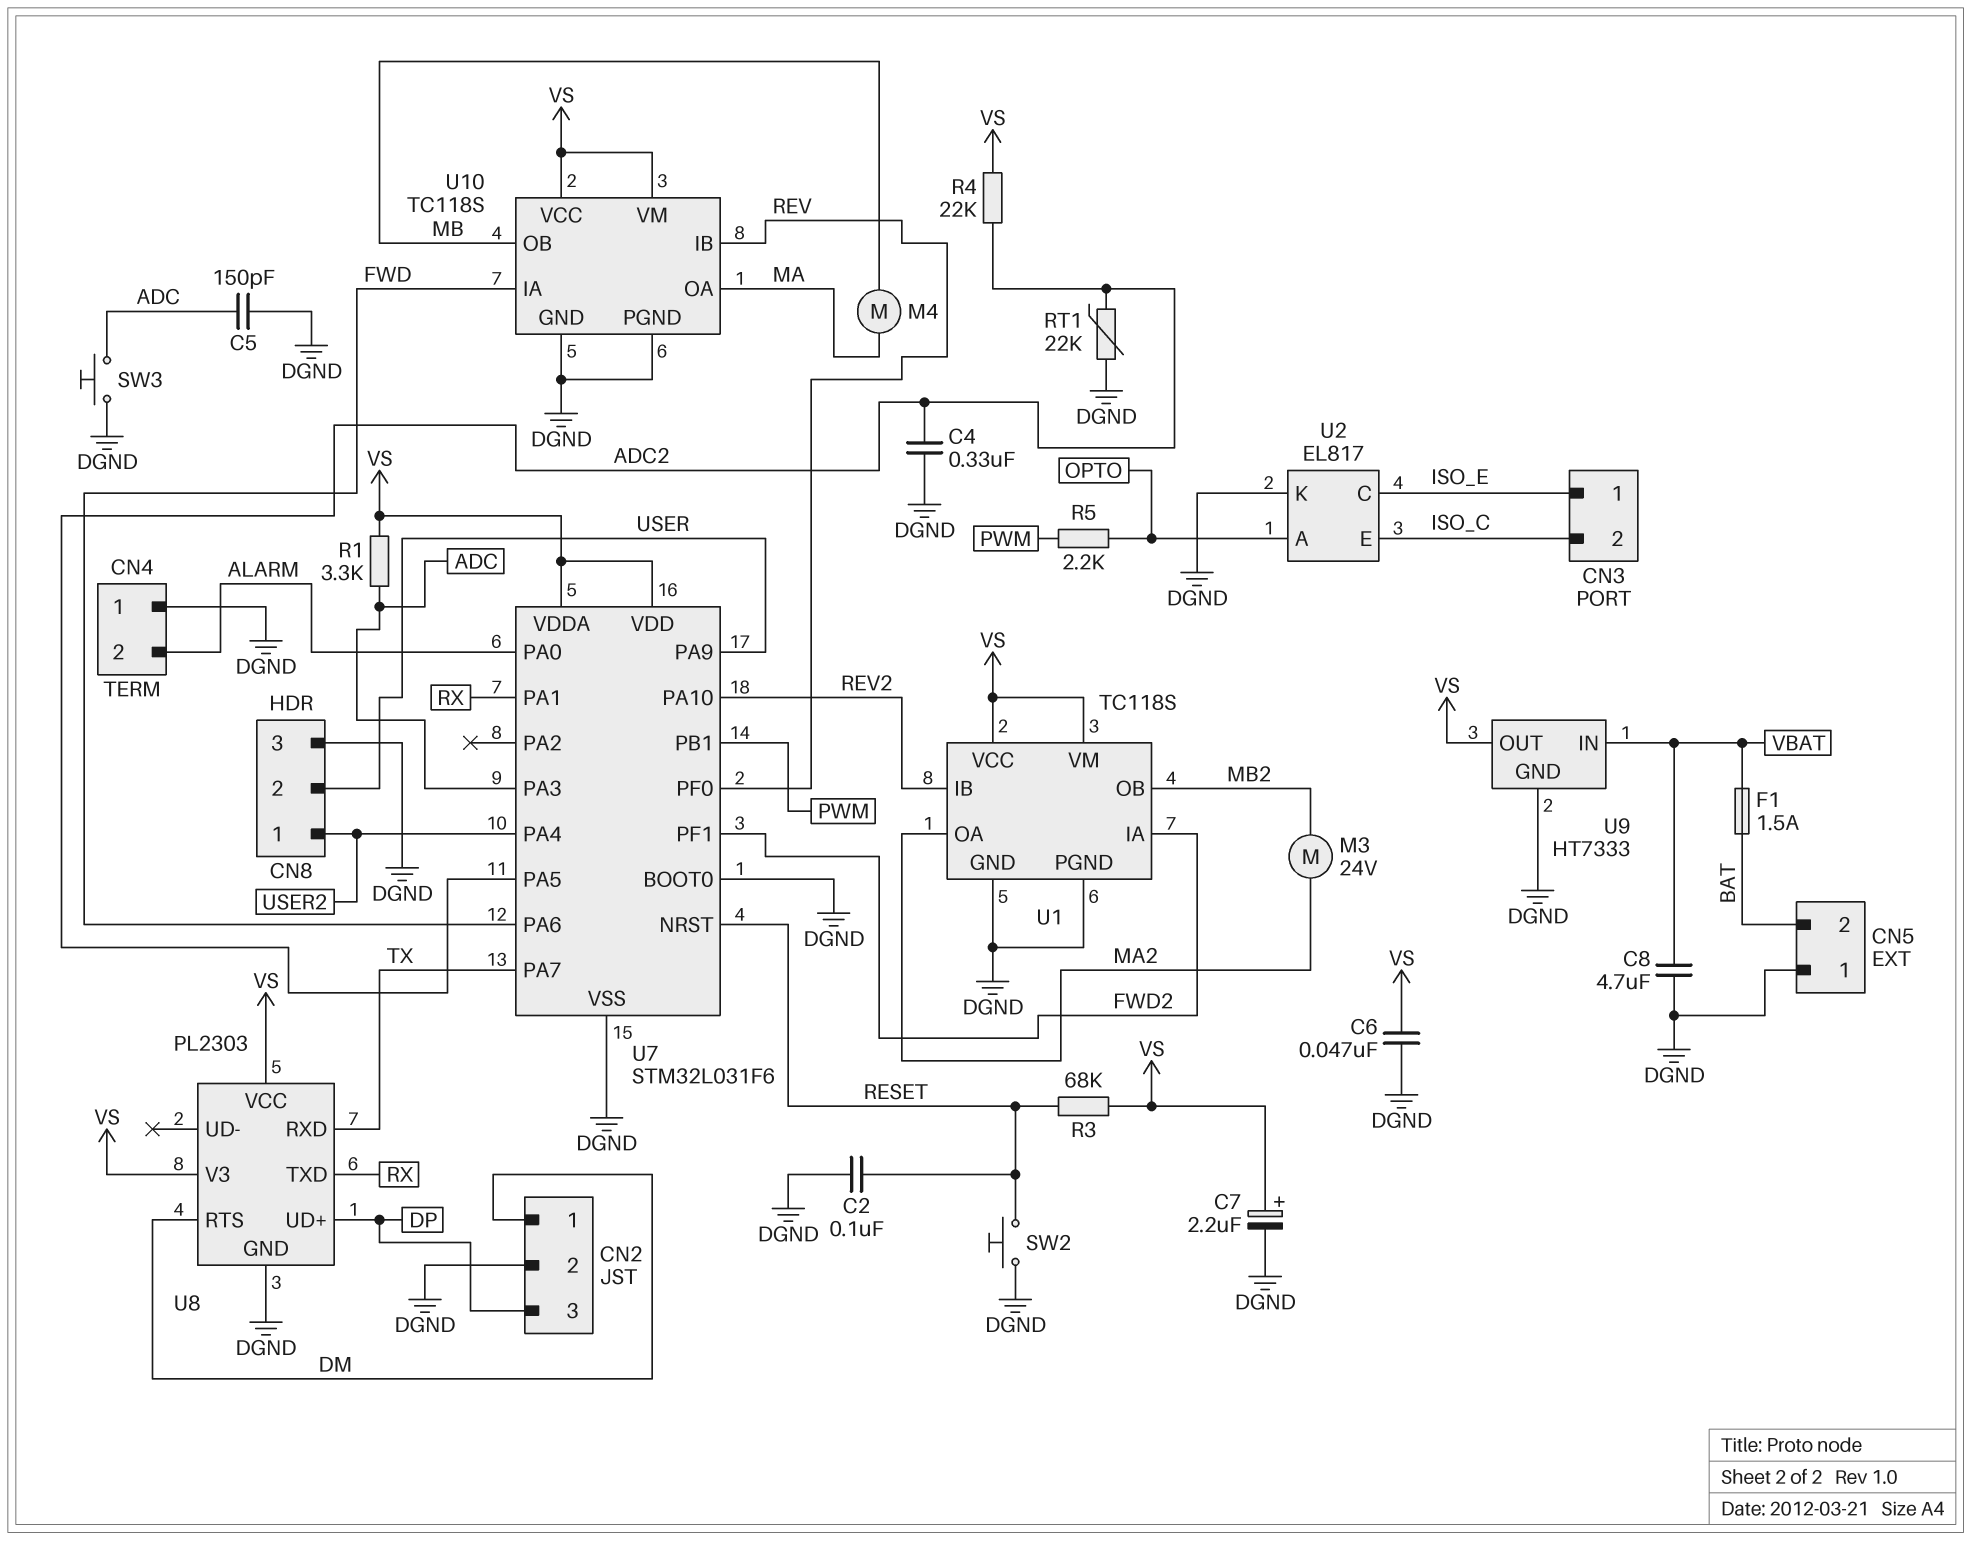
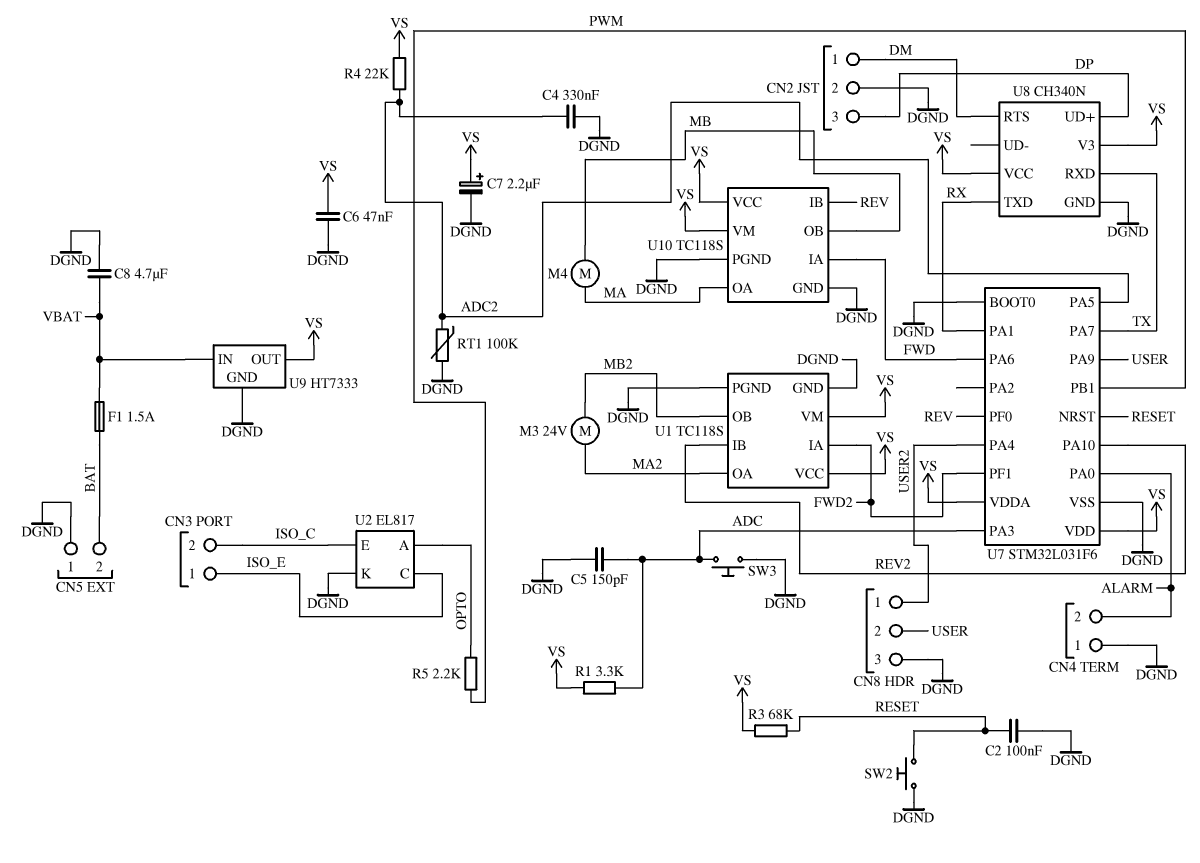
RT1: 22k (ADC2, DGND) -> 100k (ADC2, DGND)
U8: PL2303 -> CH340N

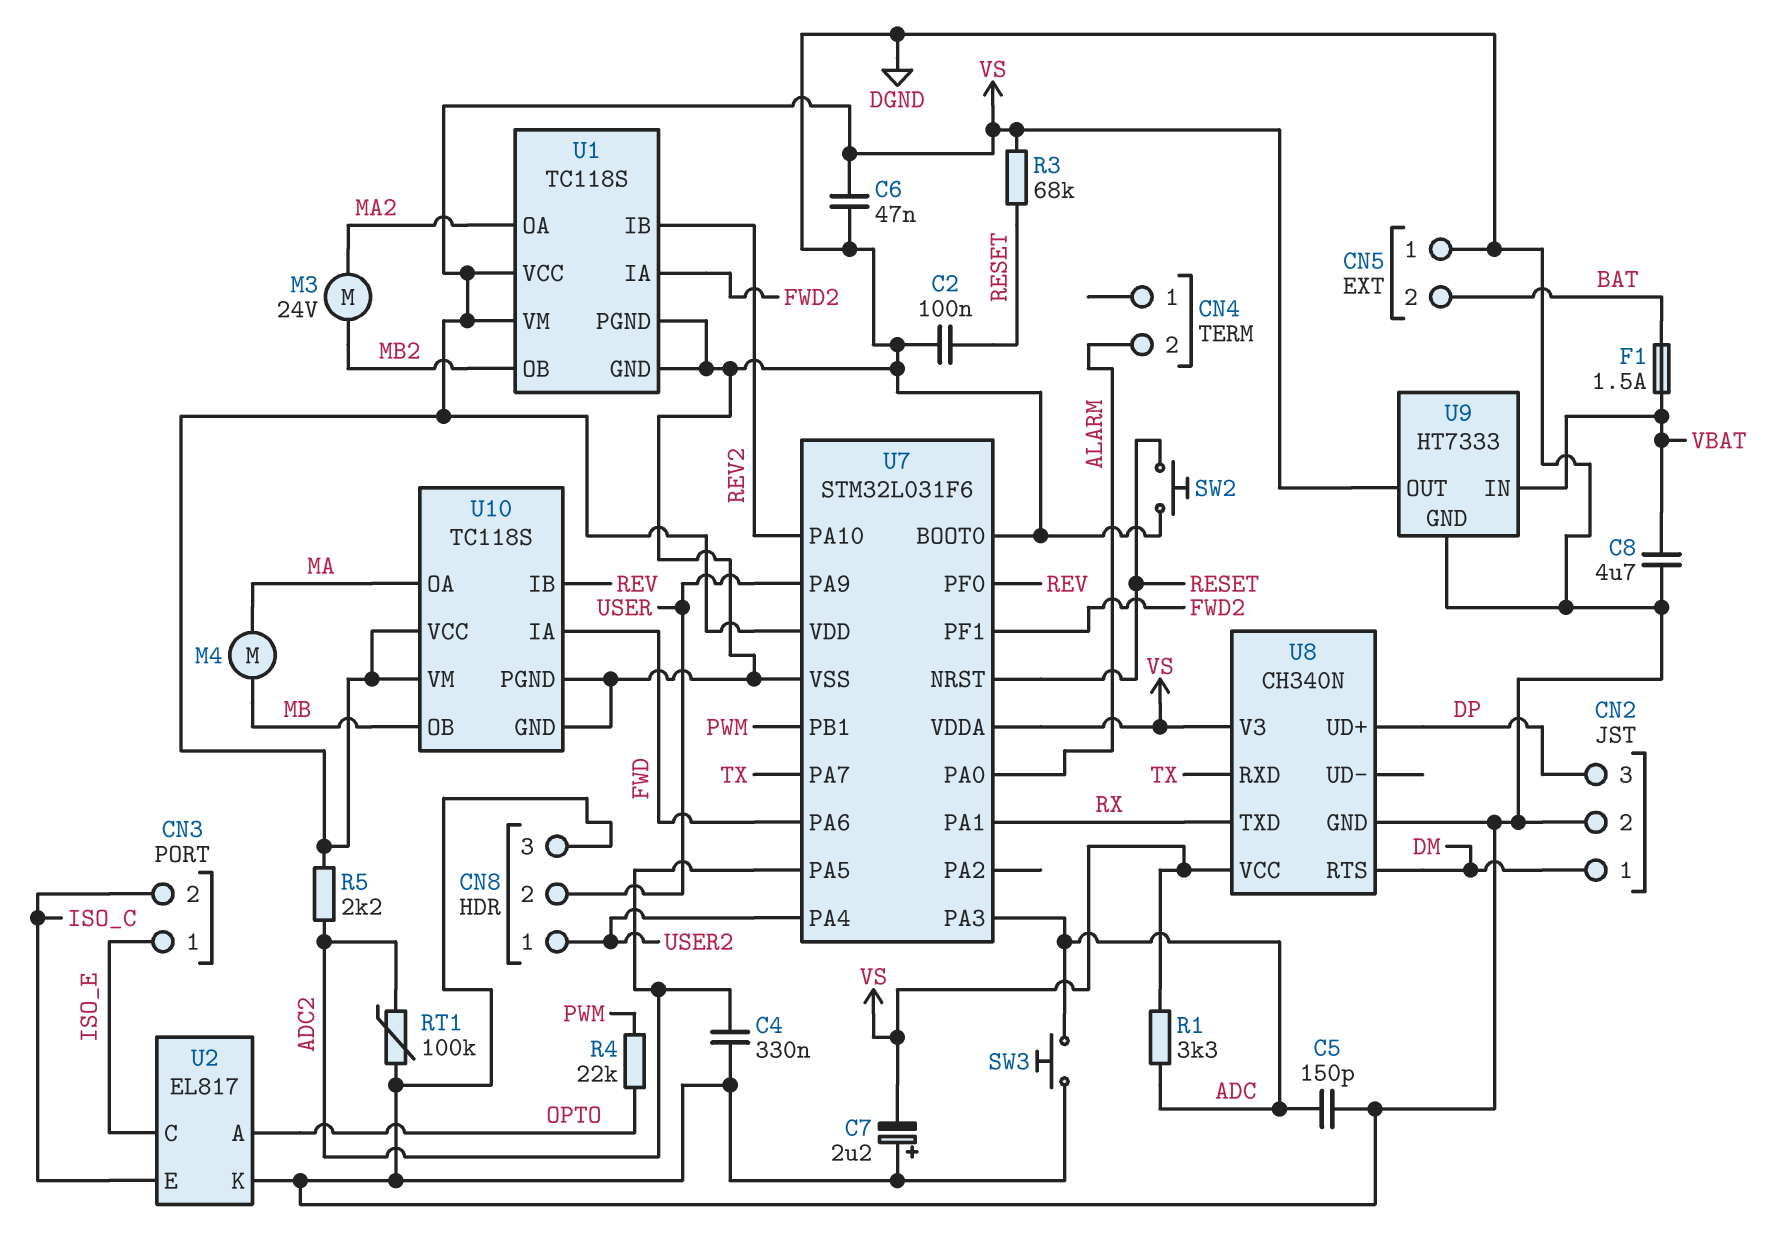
C7: 2.2uF (plus VS, minus DGND) -> 2.2uF (plus DGND, minus VS)
CN4 pin 1: DGND -> none
R4: 22k (ADC2, VS) -> 22k (OPTO, PWM)
R5: 2.2k (OPTO, PWM) -> 2.2k (ADC2, VS)

